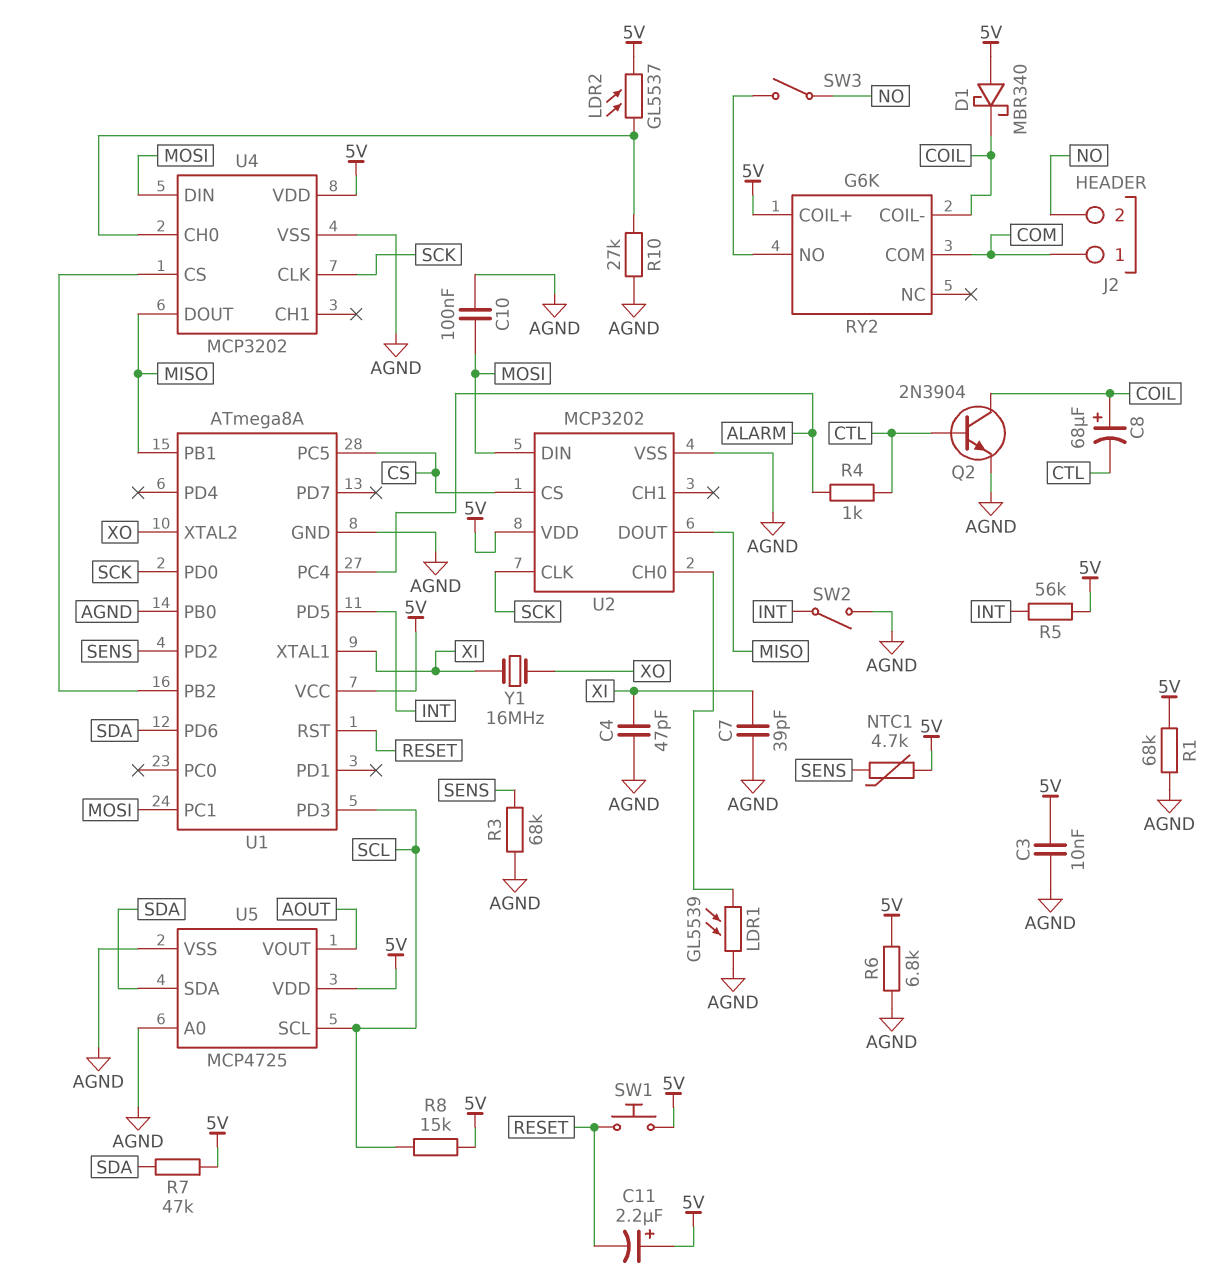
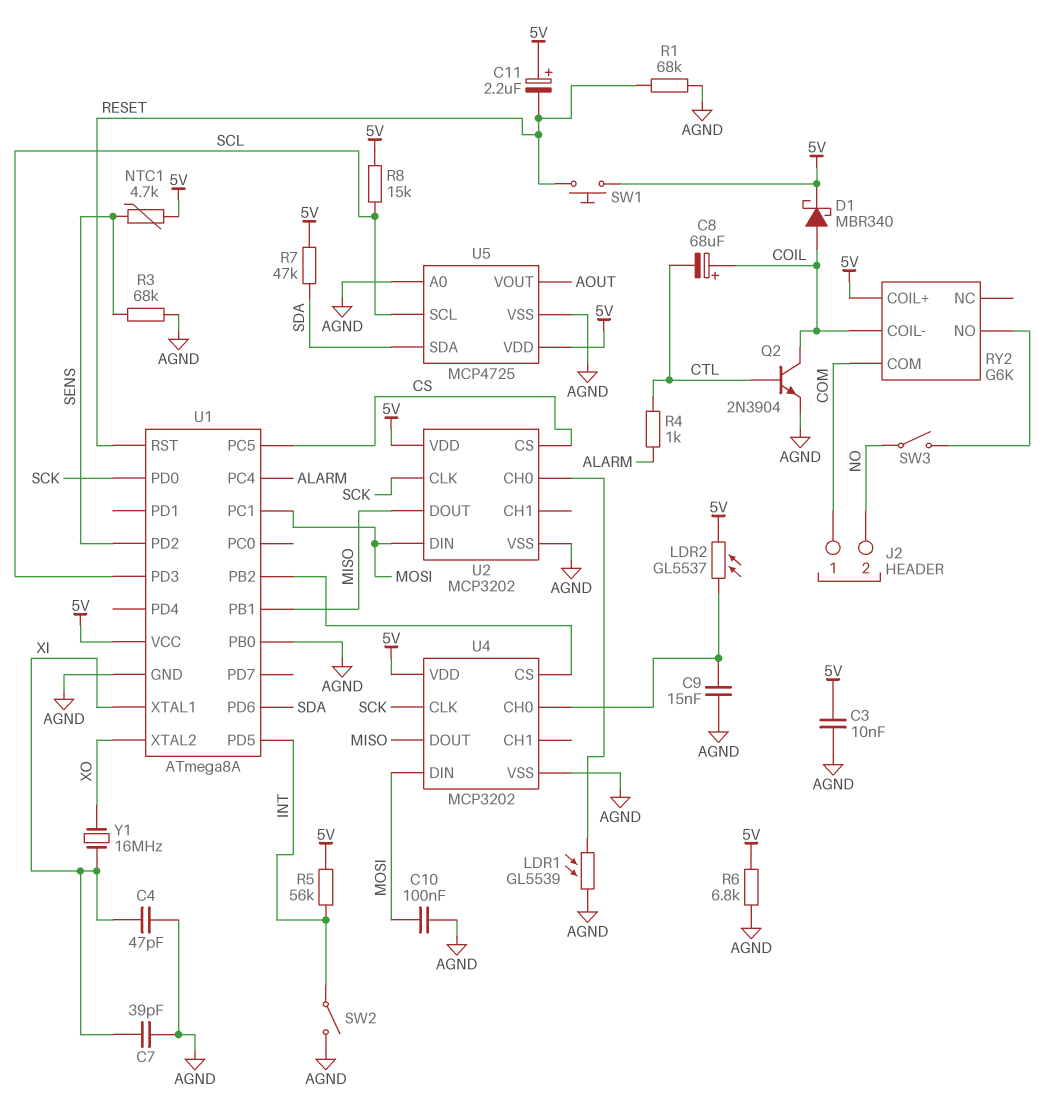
C9: none -> 15nF (AGND, U4/CH0)
D1: schottky MBR340 (A 5V, K COIL) -> schottky MBR340 (A COIL, K 5V)
R1: 68k (5V, AGND) -> 68k (AGND, RESET)
R10: 27k (AGND, U4/CH0) -> none

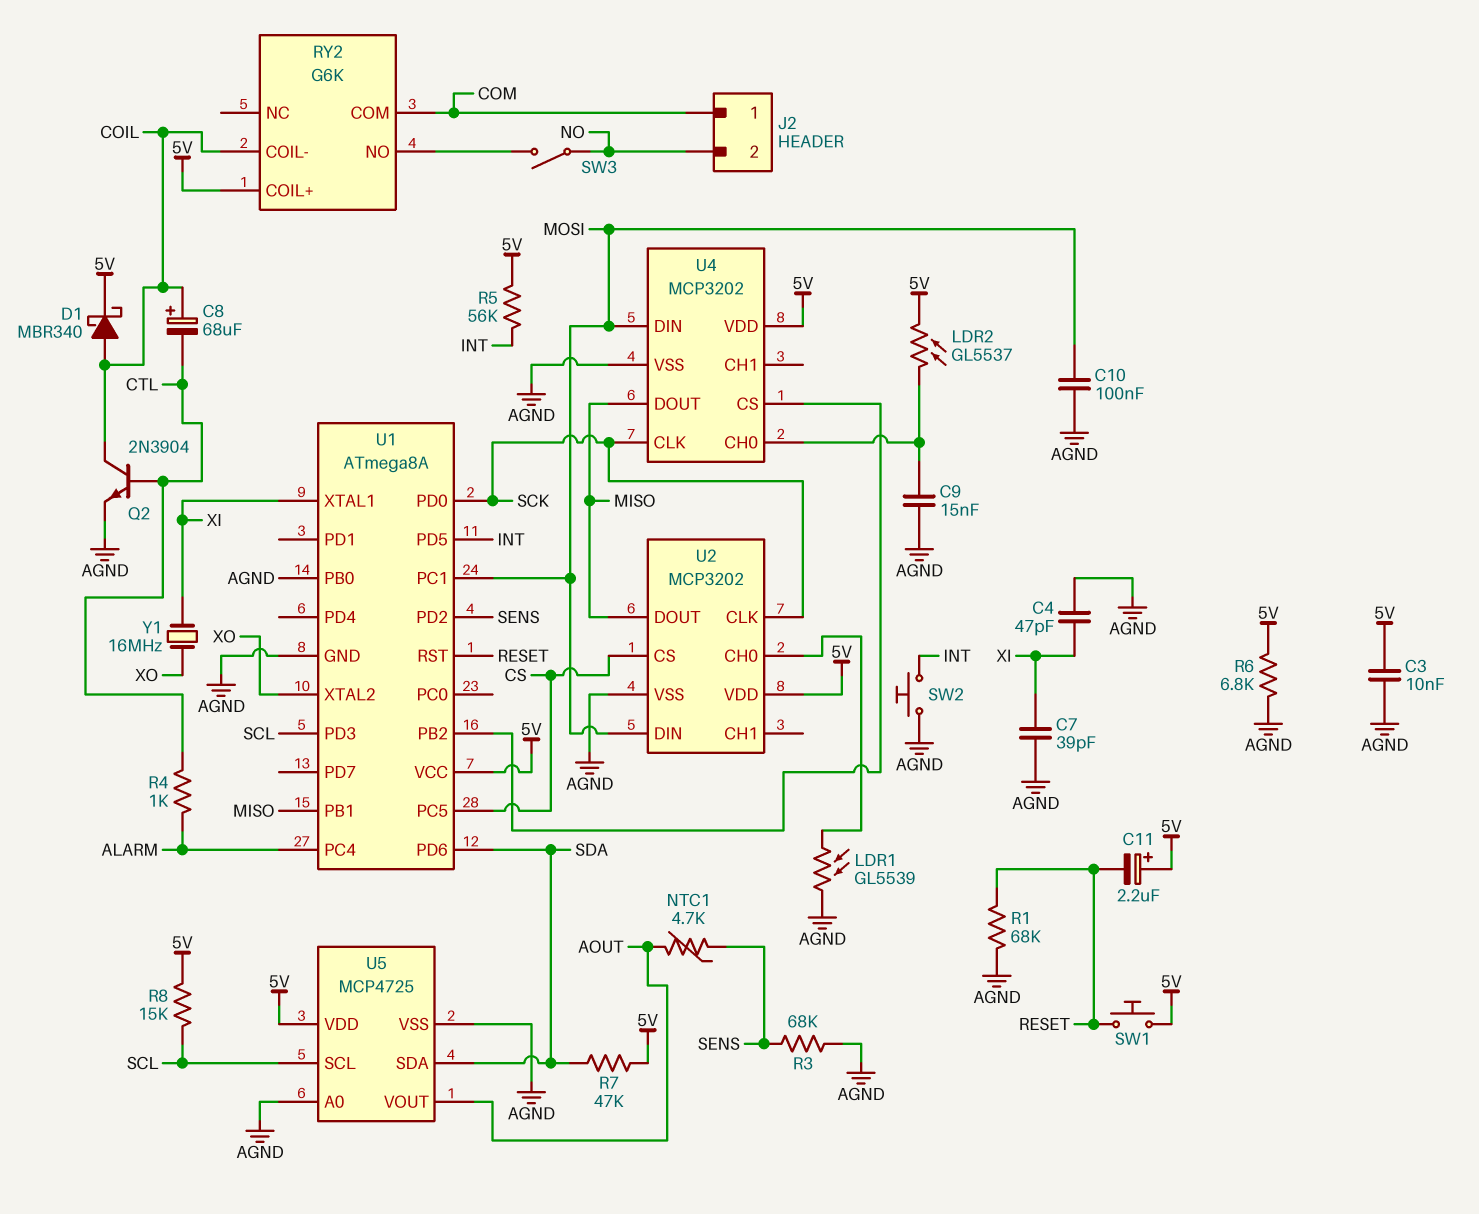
NTC1: 4.7k (5V, SENS) -> 4.7k (AOUT, SENS)
SW2: switch (AGND, INT) -> button (AGND, INT)

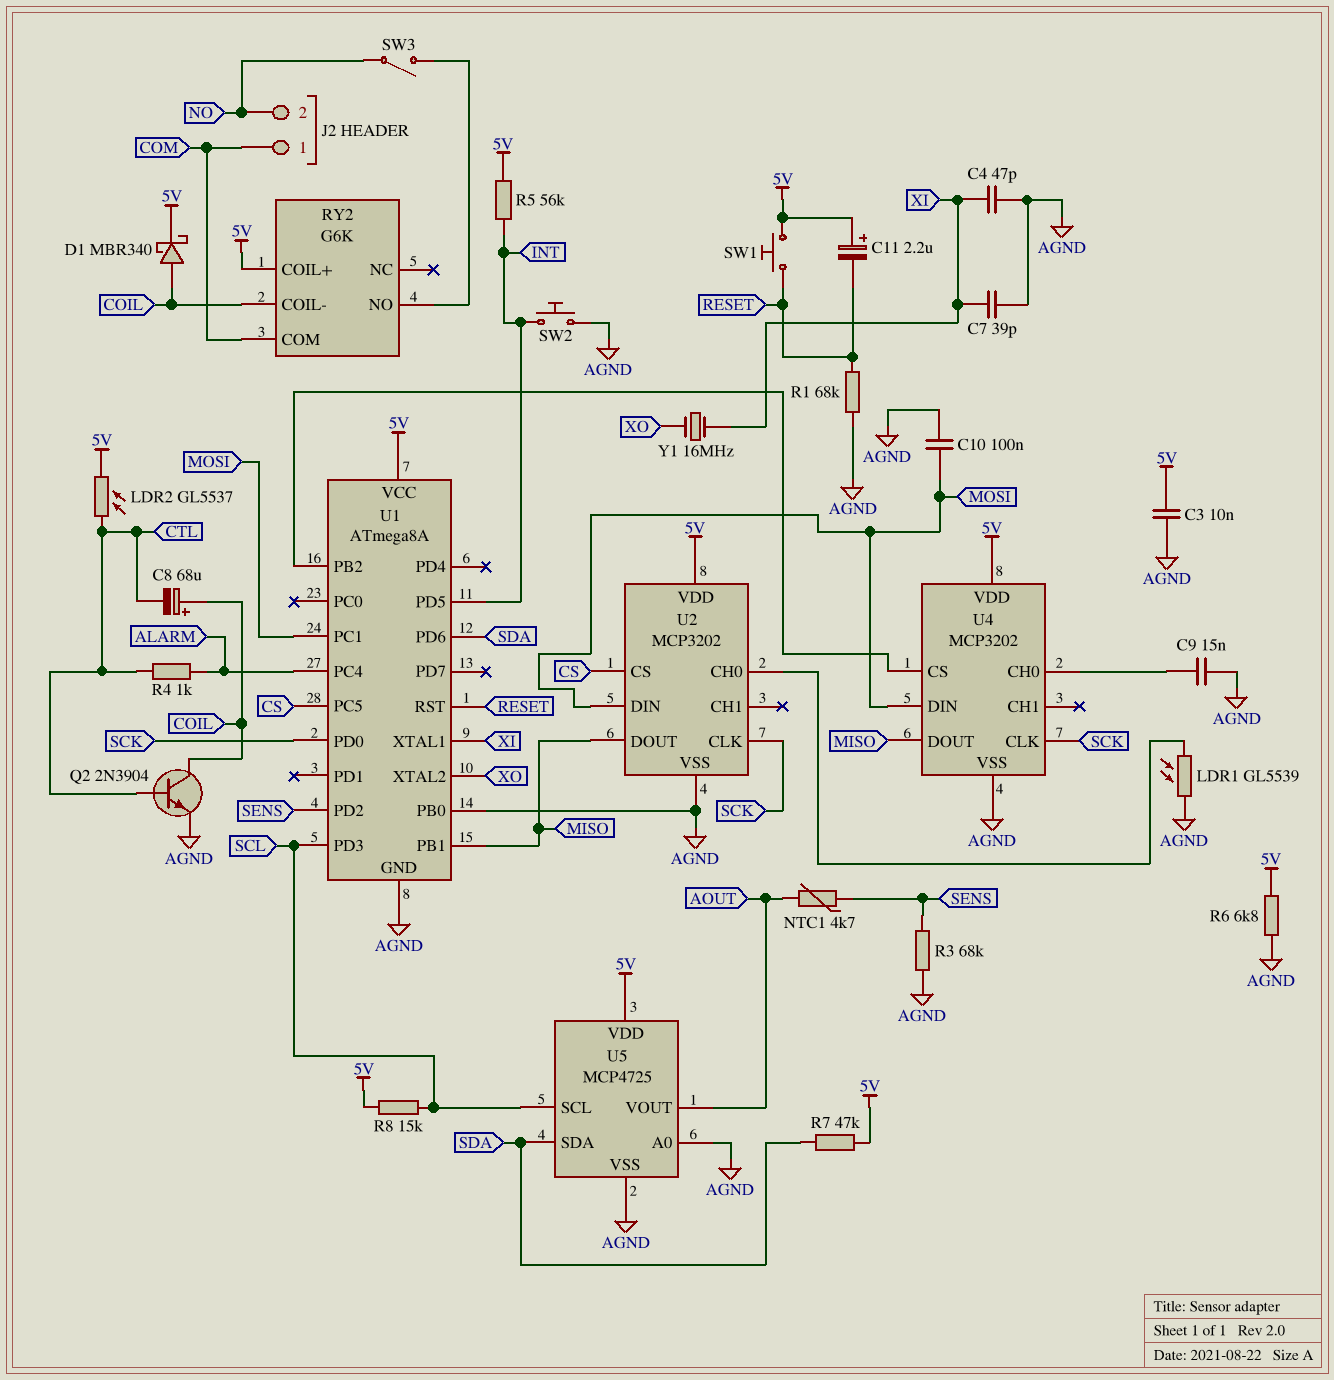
LDR2: GL5537 (5V, U4/CH0) -> GL5537 (5V, CTL)

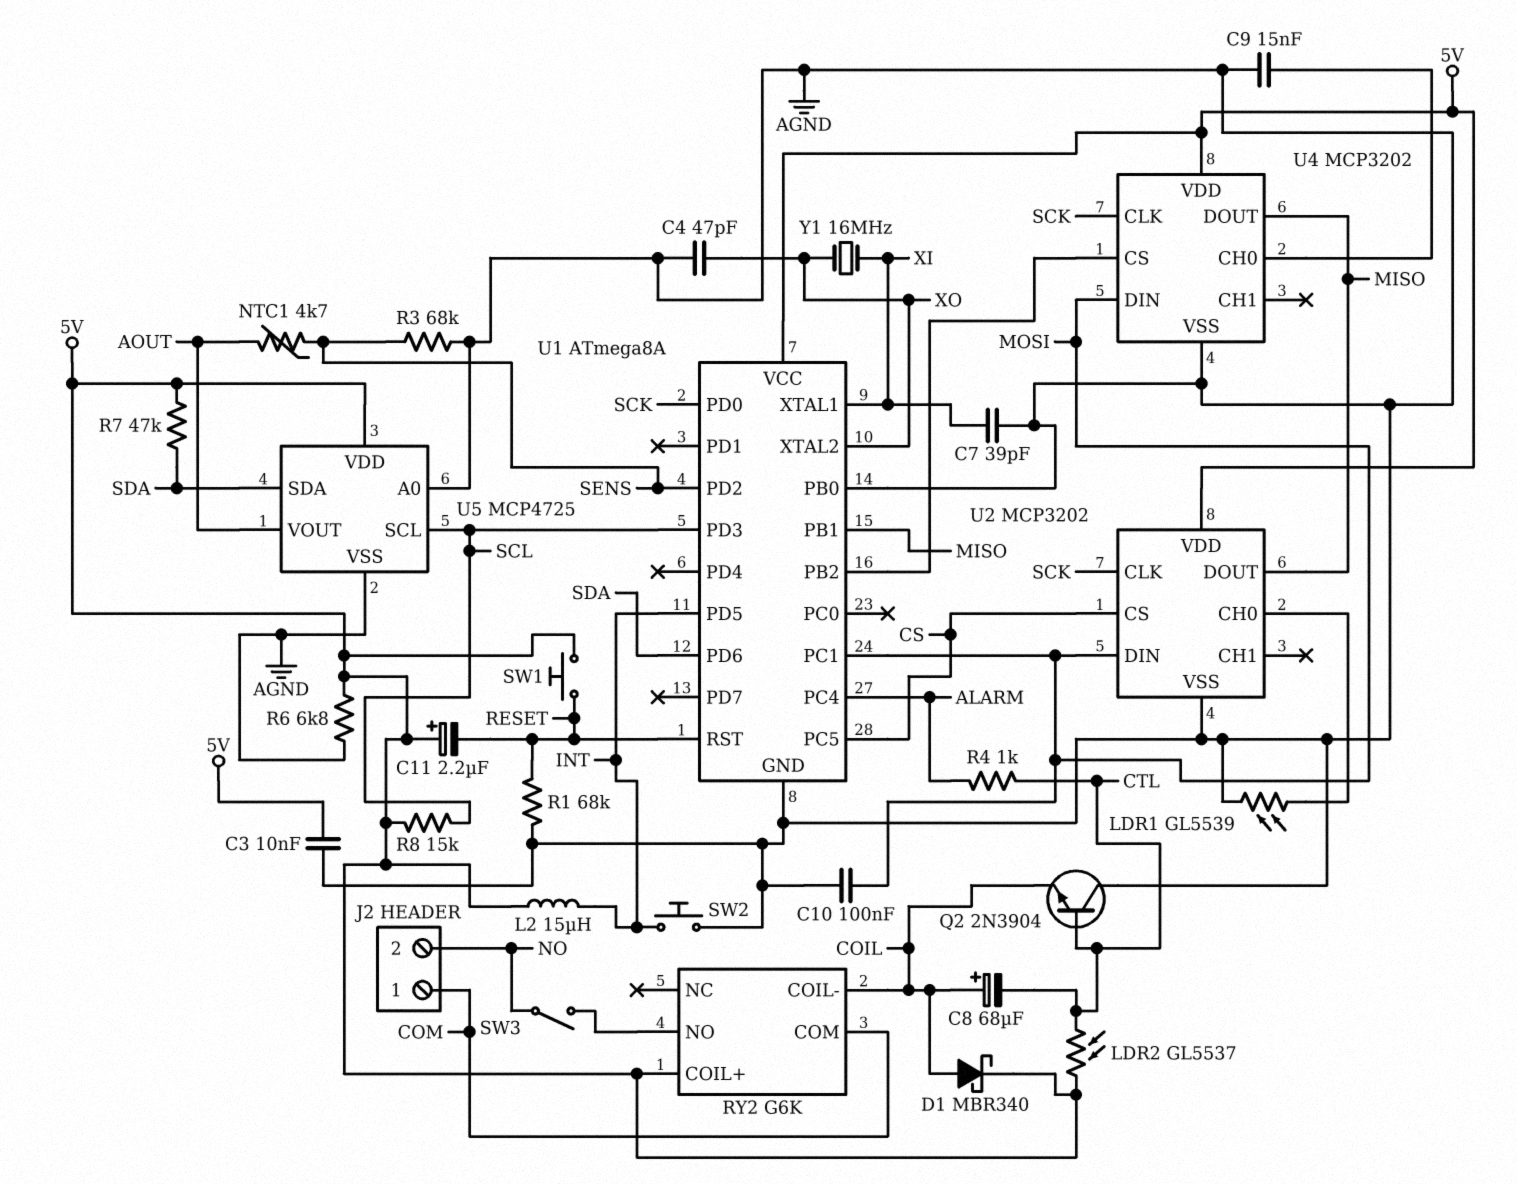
C4: 47pF (AGND, XI) -> 47pF (AGND, XO)
L2: none -> 15uH (5V, INT)
Q2: NPN 2N3904 (B CTL, C COIL, E AGND) -> NPN 2N3904 (B CTL, C AGND, E COIL)
R5: 56k (5V, INT) -> none

